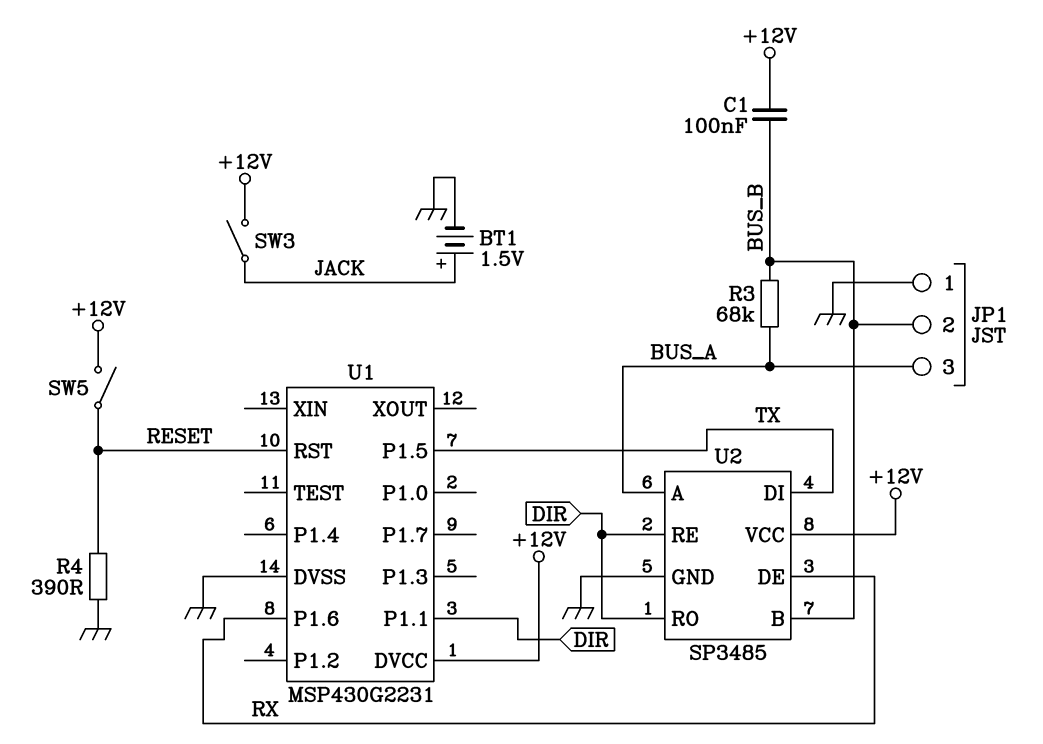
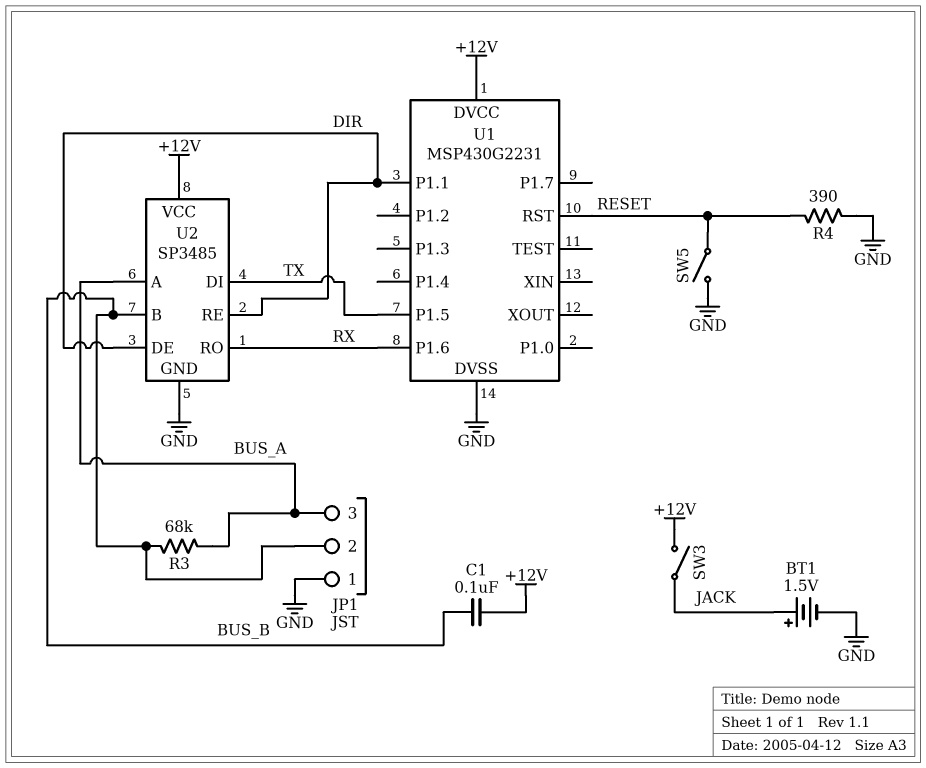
SW5: switch (+12V, RESET) -> switch (GND, RESET)
U2 pin DE: RX -> DIR
U2 pin RO: DIR -> RX

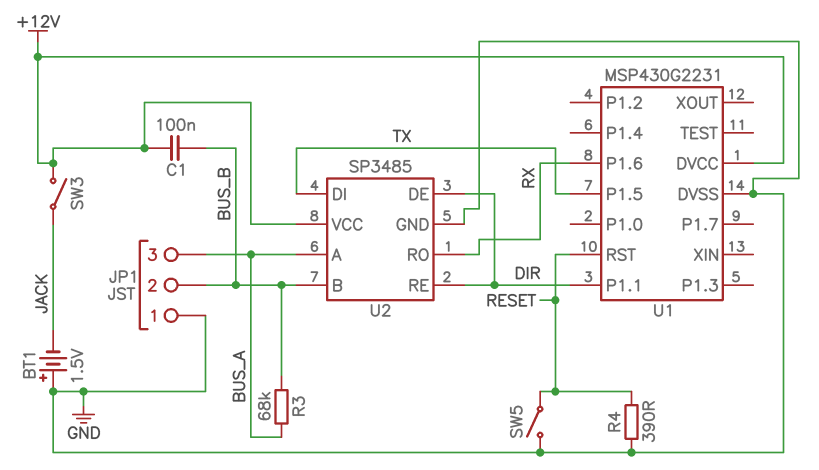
BT1: 1.5V (plus JACK, minus GND) -> 1.5V (plus GND, minus JACK)

